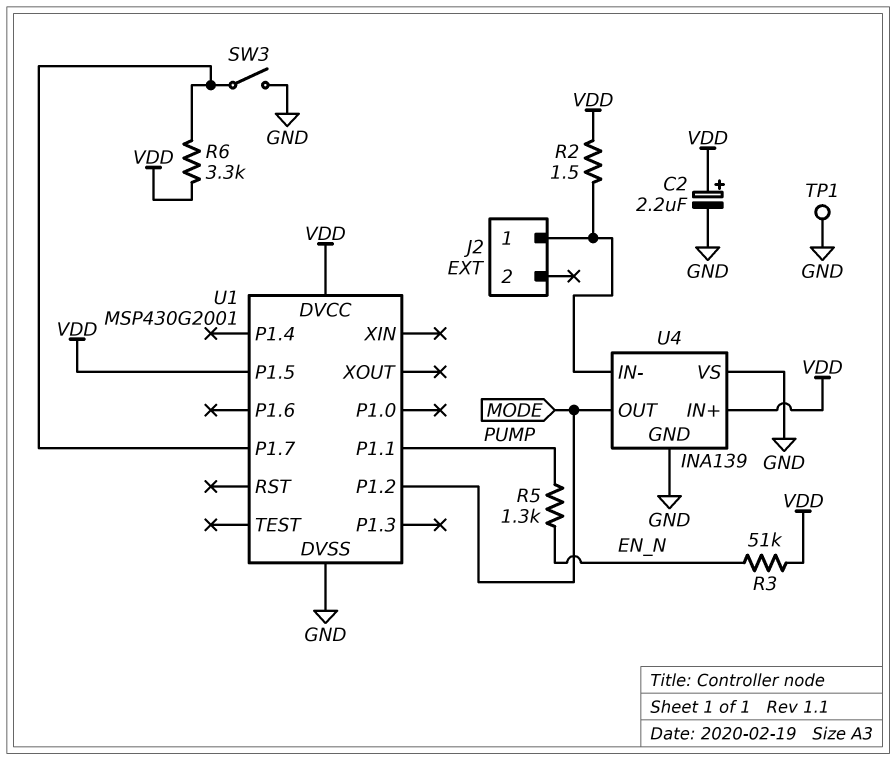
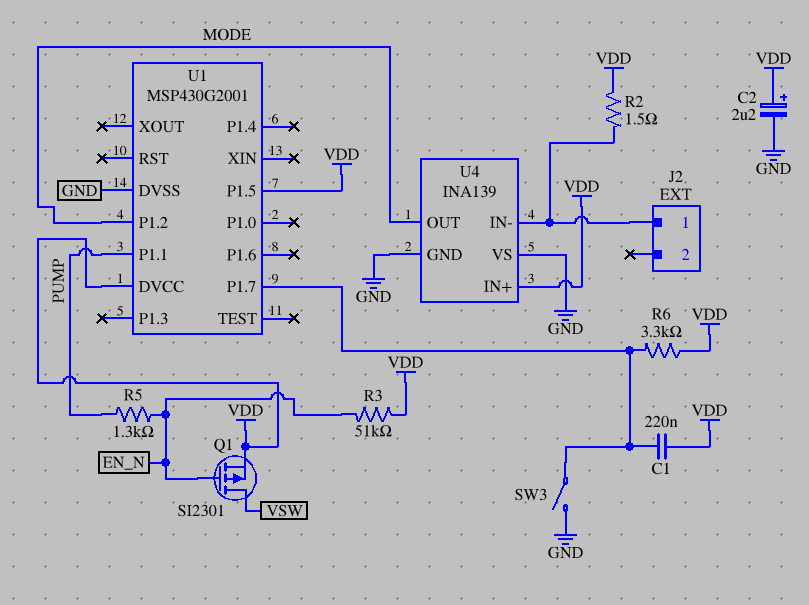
C1: none -> 220nF (U1/P1.7, VDD)
Q1: none -> PMOS SI2301 (G EN_N, D VSW, S VDD)
TP1: test point (GND) -> none

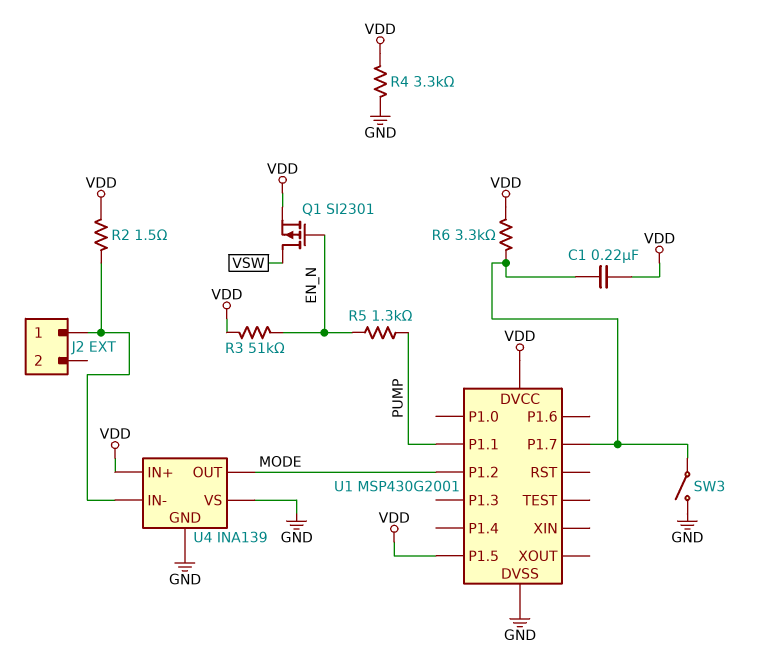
C2: 2.2uF (plus VDD, minus GND) -> none
R4: none -> 3.3k (GND, VDD)

